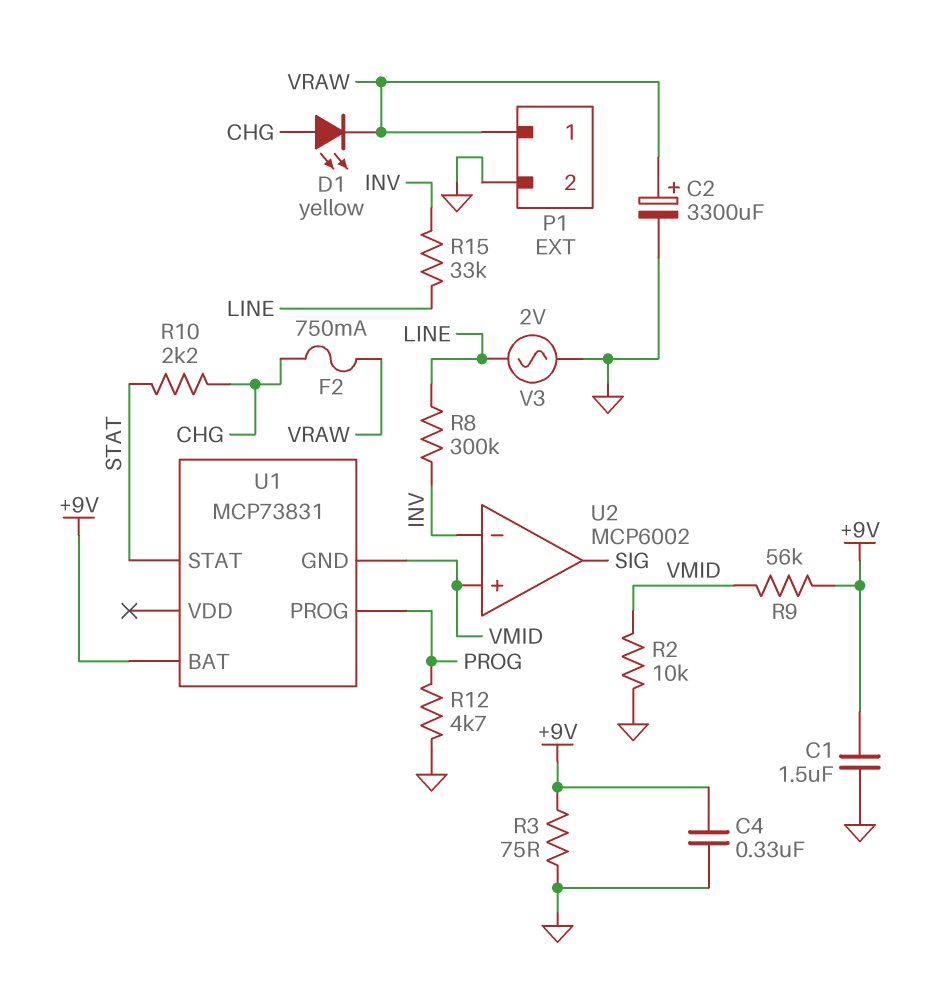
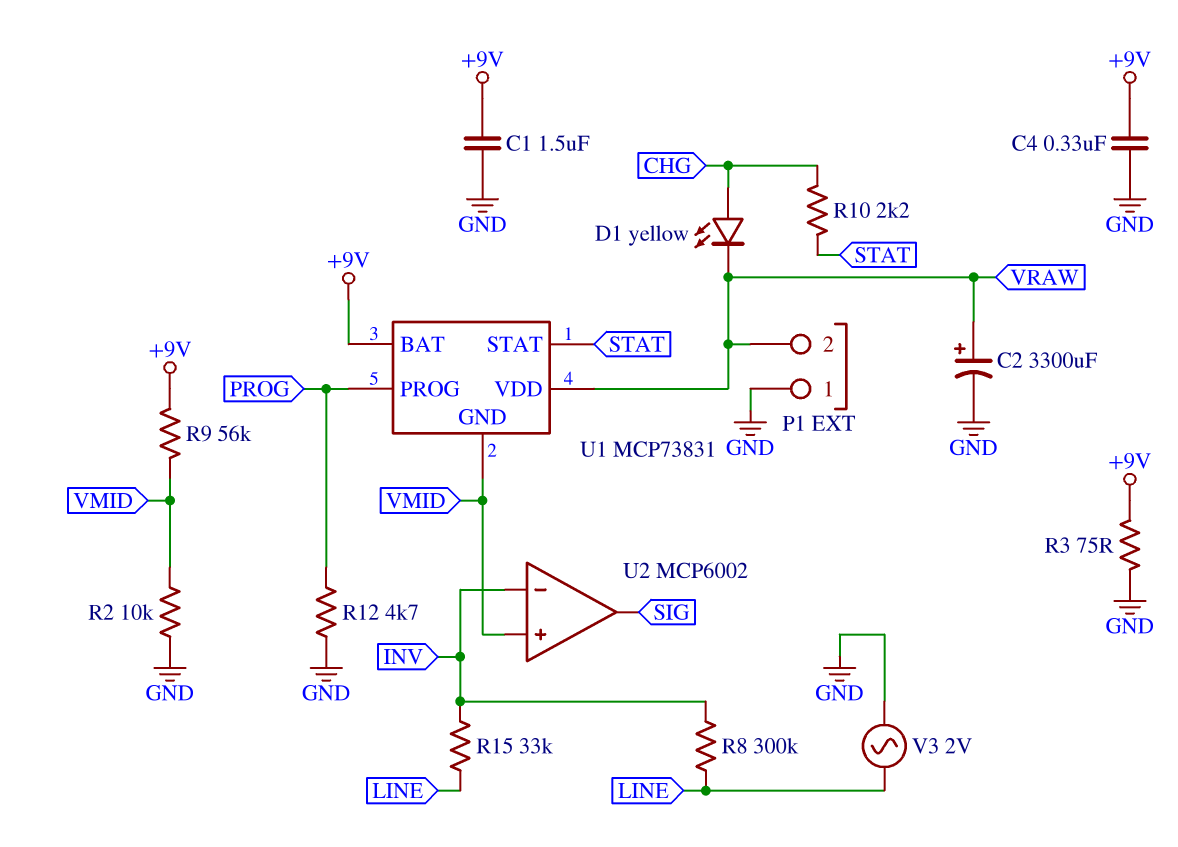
F2: 750mA (CHG, VRAW) -> none
P1 pin 1: VRAW -> GND
P1 pin 2: GND -> VRAW
U1 pin VDD: none -> VRAW

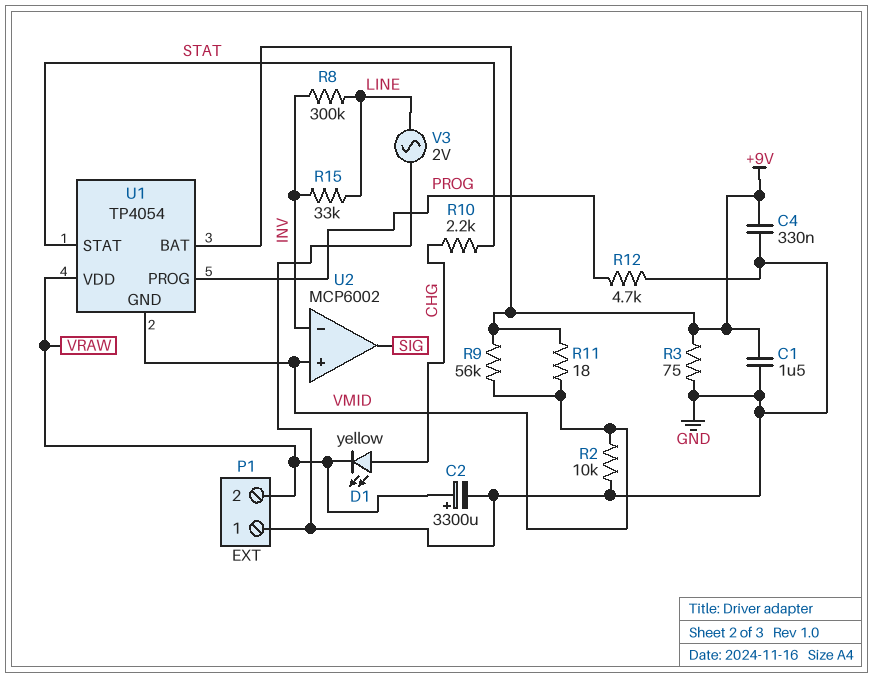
R11: none -> 18 (+9V, VMID)
U1: MCP73831 -> TP4054

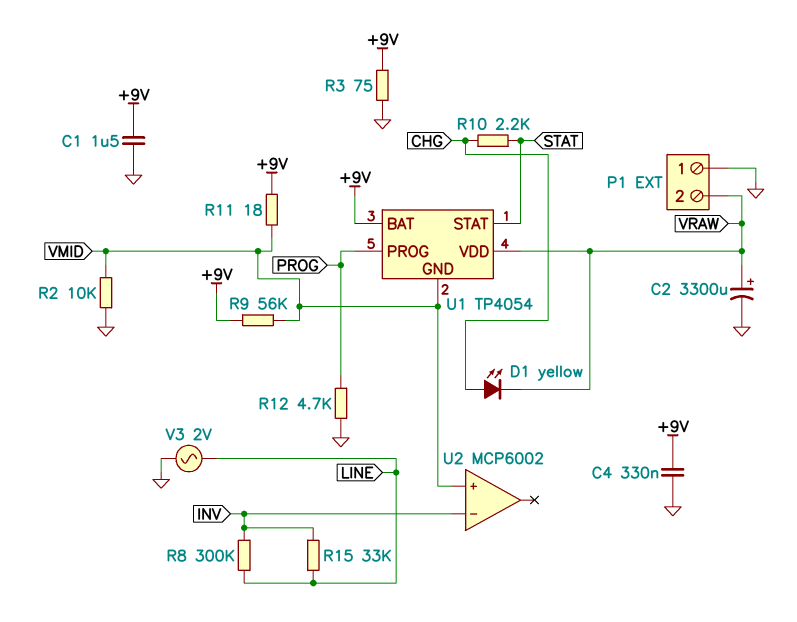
U2 pin out: SIG -> none

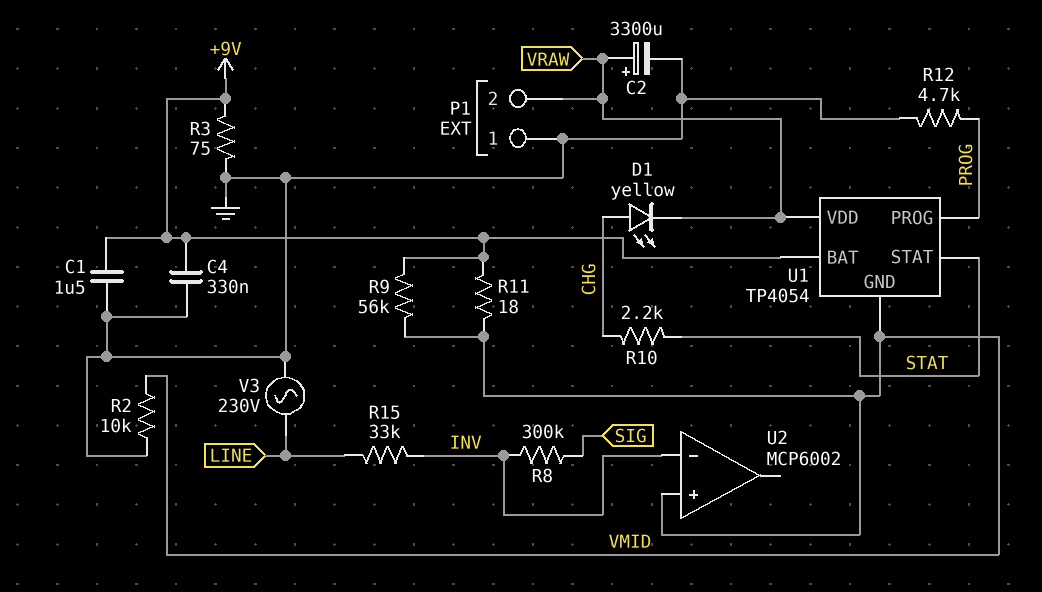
R8: 300k (INV, LINE) -> 300k (INV, SIG)
V3: AC 2V (GND, LINE) -> AC 230V (GND, LINE)

